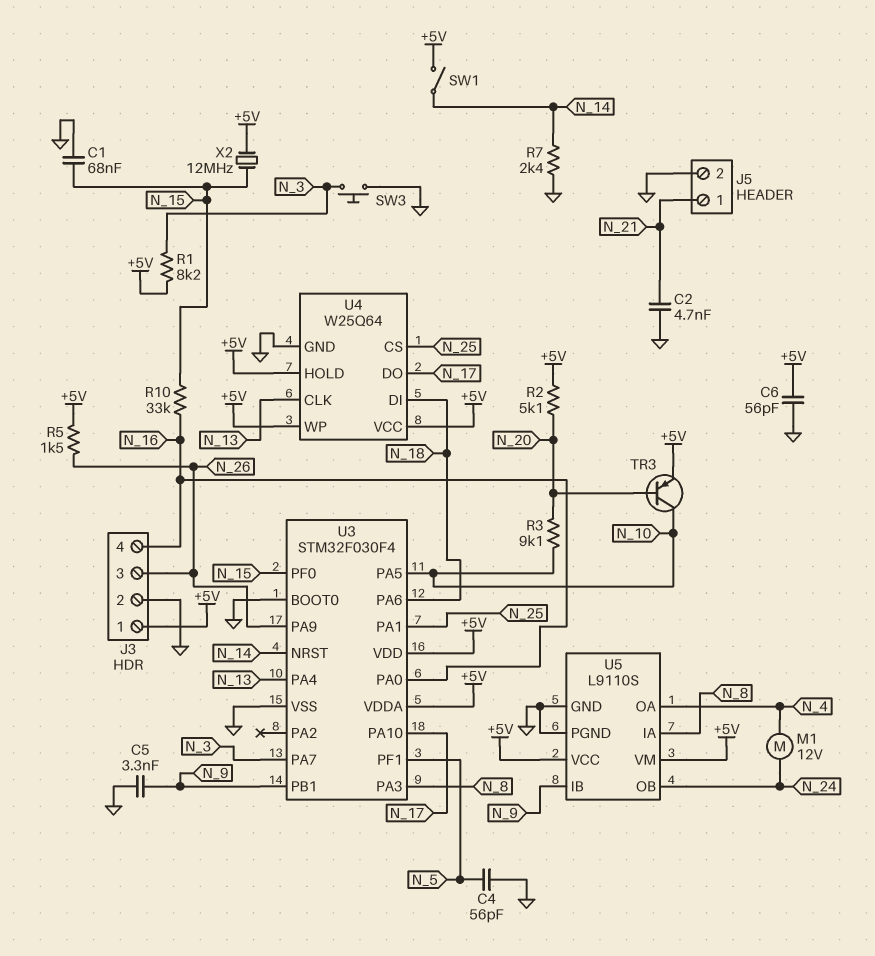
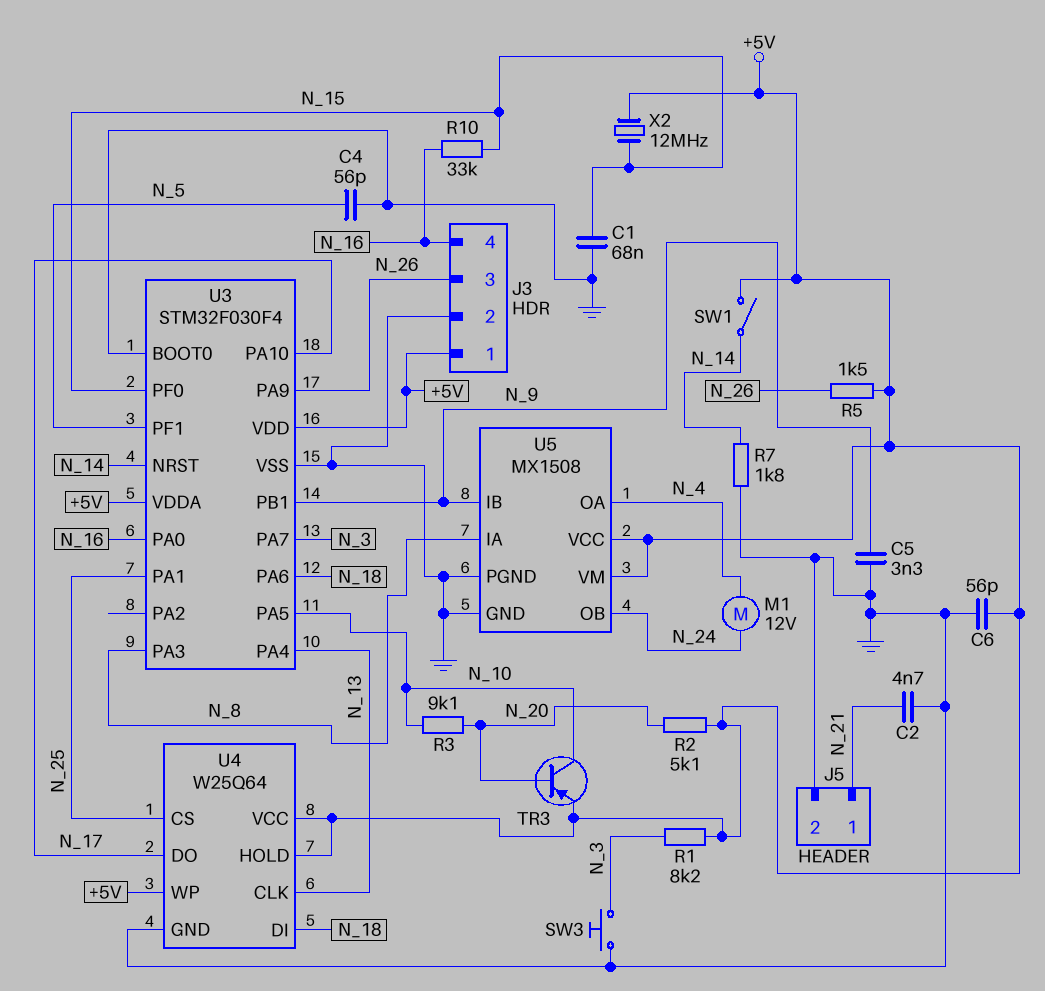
R7: 2.4k (GND, N_14) -> 1.8k (GND, N_14)
U5: L9110S -> MX1508

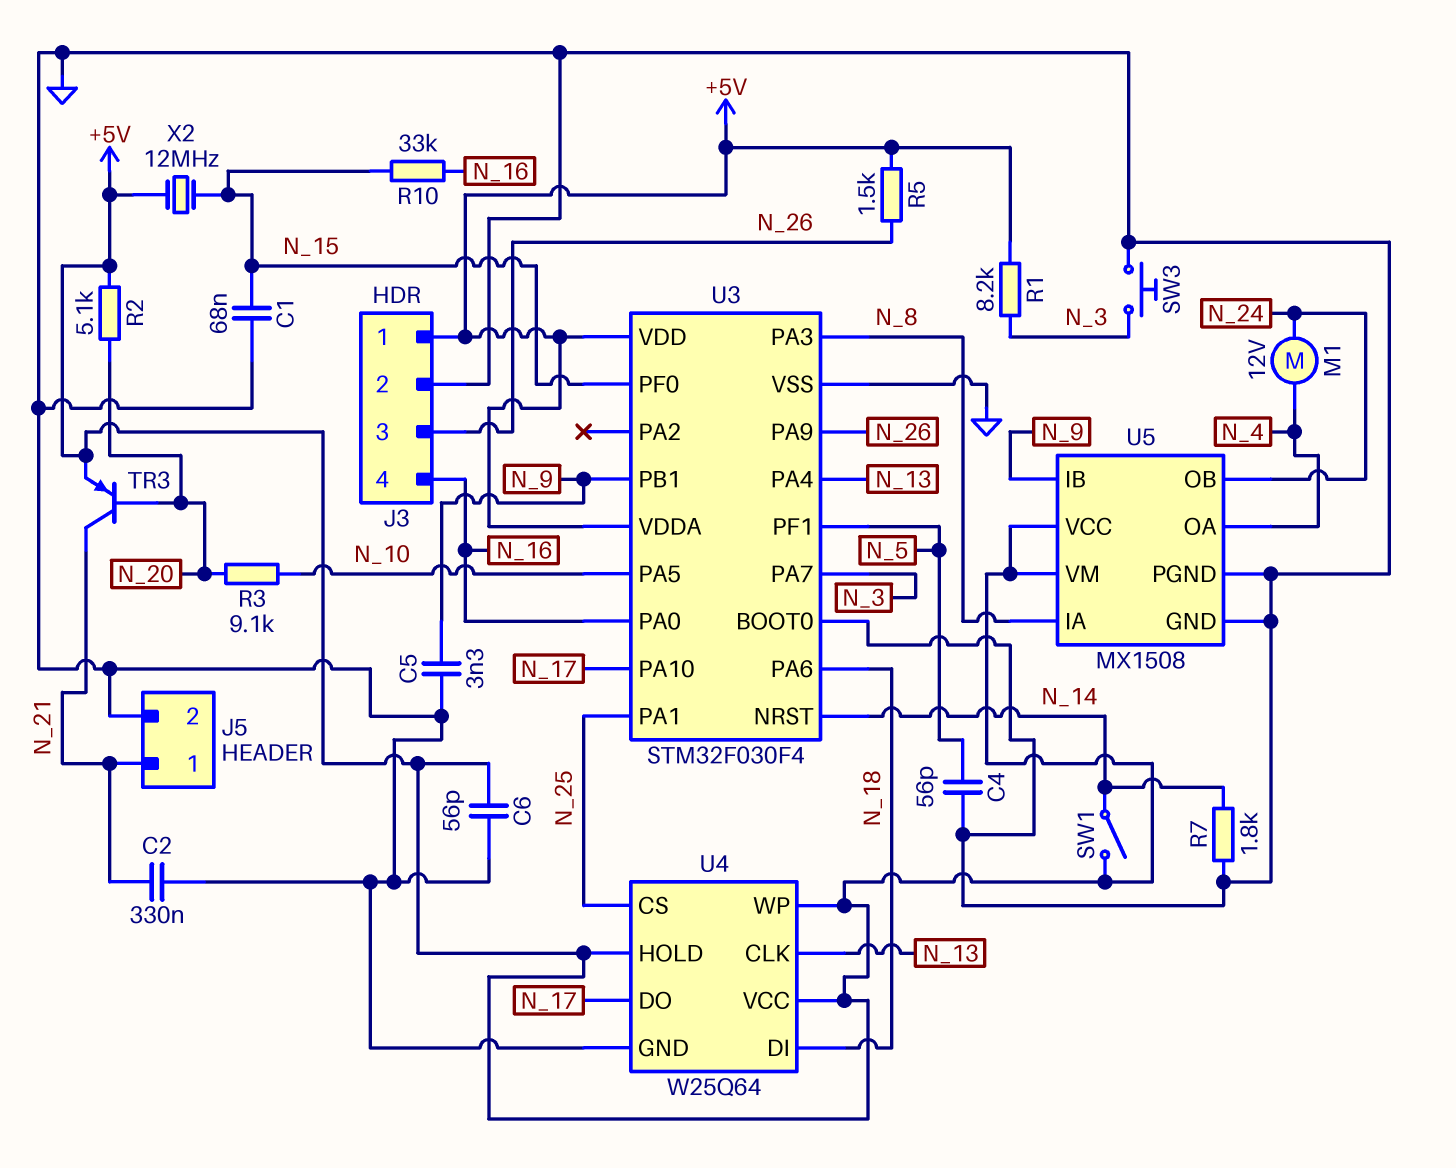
C2: 4.7nF (GND, N_21) -> 330nF (GND, N_21)
TR3: PNP (B N_20, C N_10, E +5V) -> PNP (B N_20, C N_21, E +5V)

